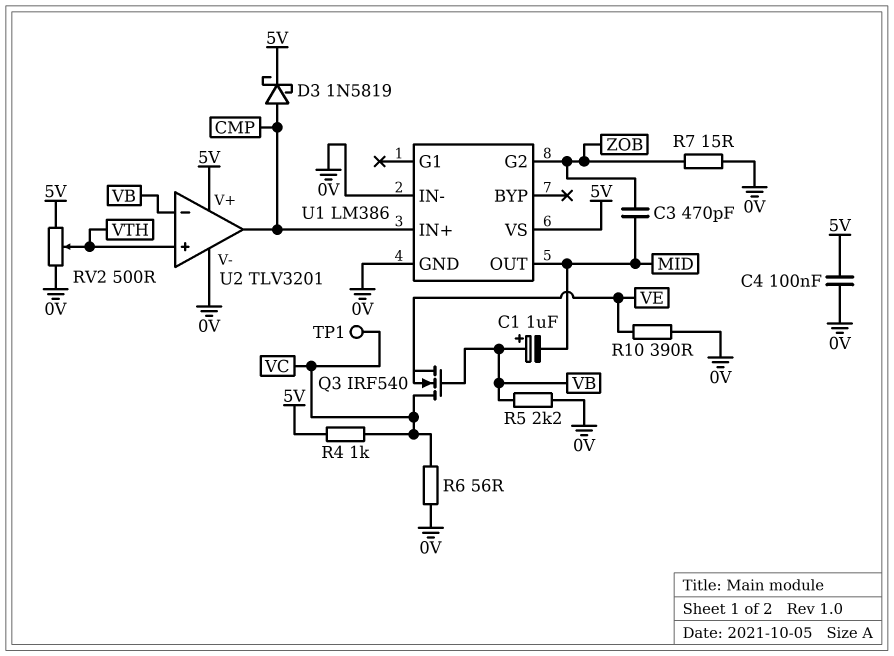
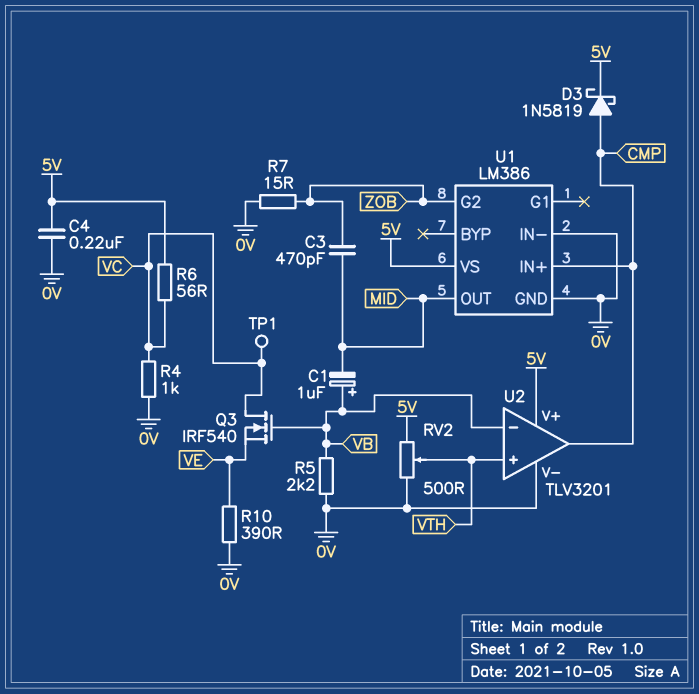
C4: 100nF (0V, 5V) -> 220nF (0V, 5V)
R4: 1k (5V, VC) -> 1k (0V, VC)
R6: 56 (0V, VC) -> 56 (5V, VC)

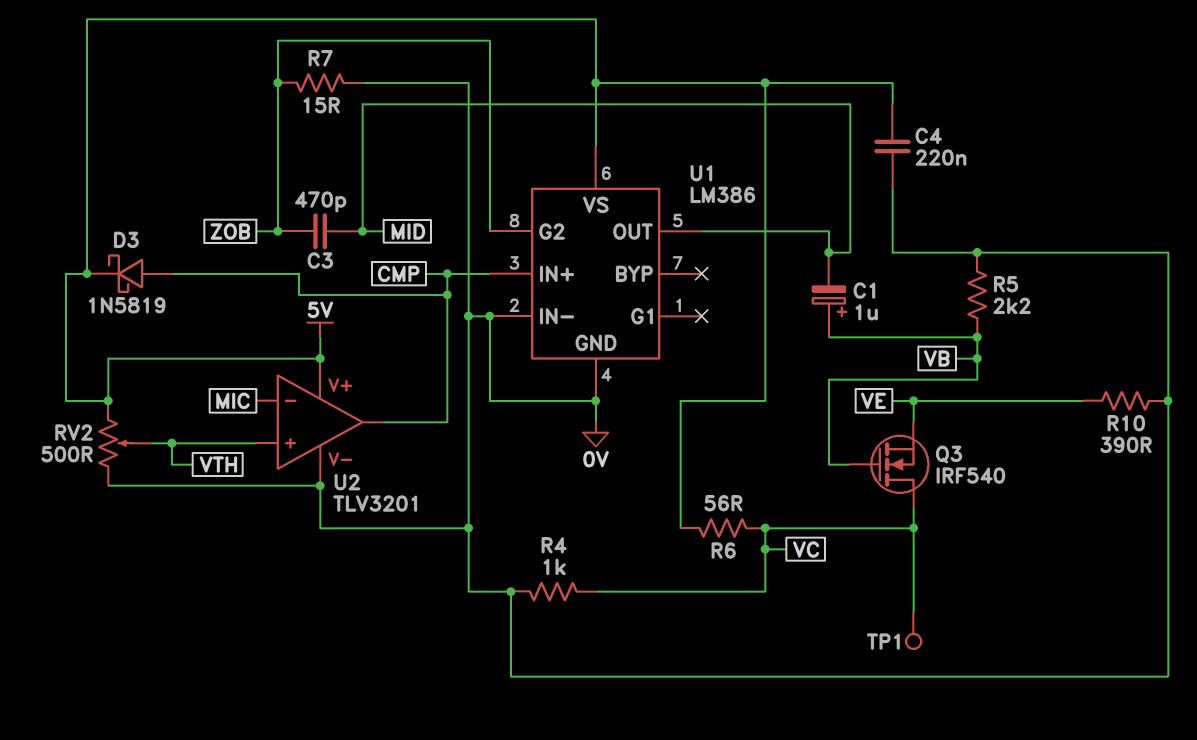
U2 pin in-: VB -> MIC

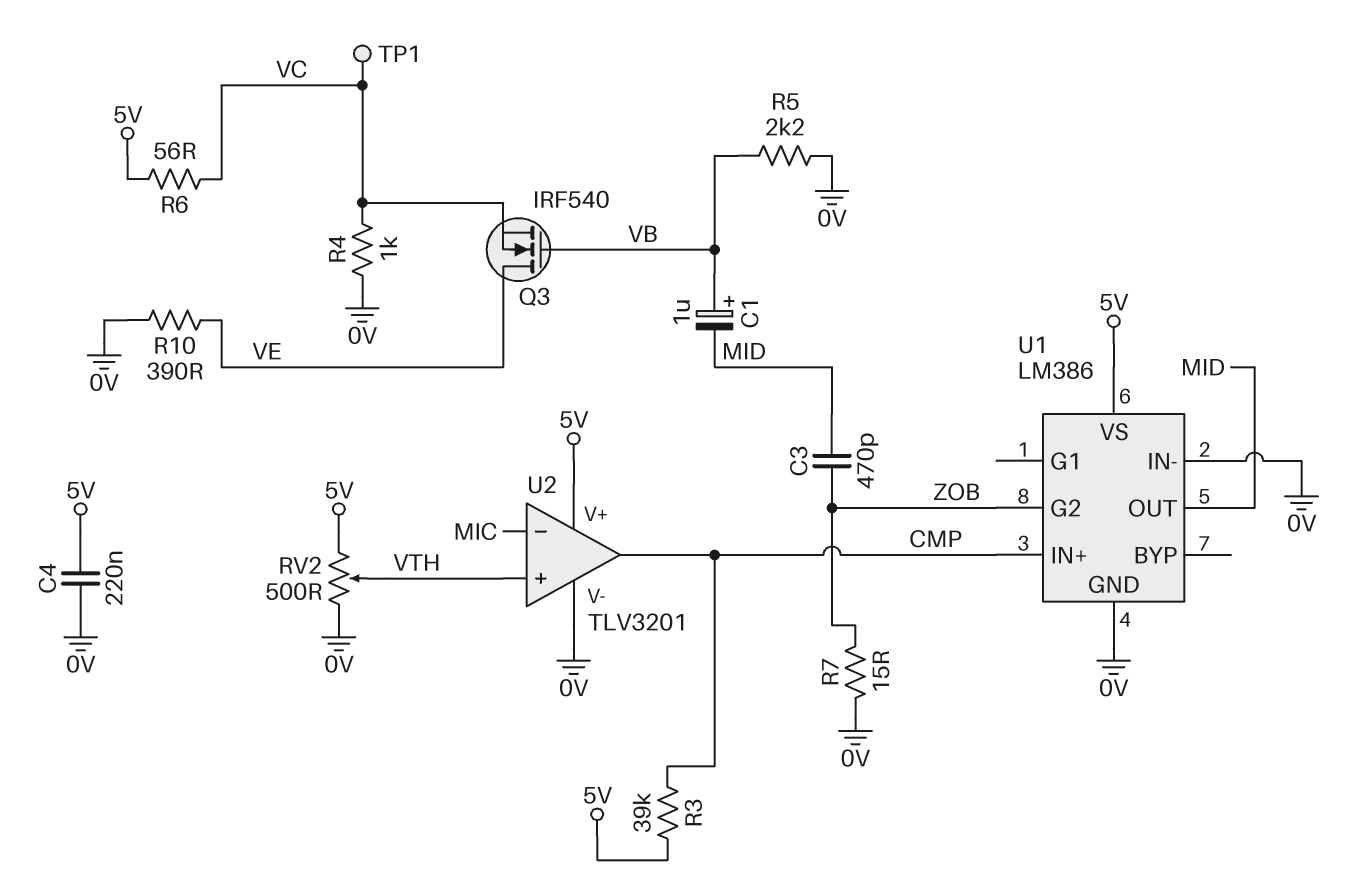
D3: schottky 1N5819 (A CMP, K 5V) -> none
Q3: NMOS IRF540 (G VB, D VC, S VE) -> NMOS IRF540 (G VB, D VE, S VC)
R3: none -> 39k (5V, CMP)

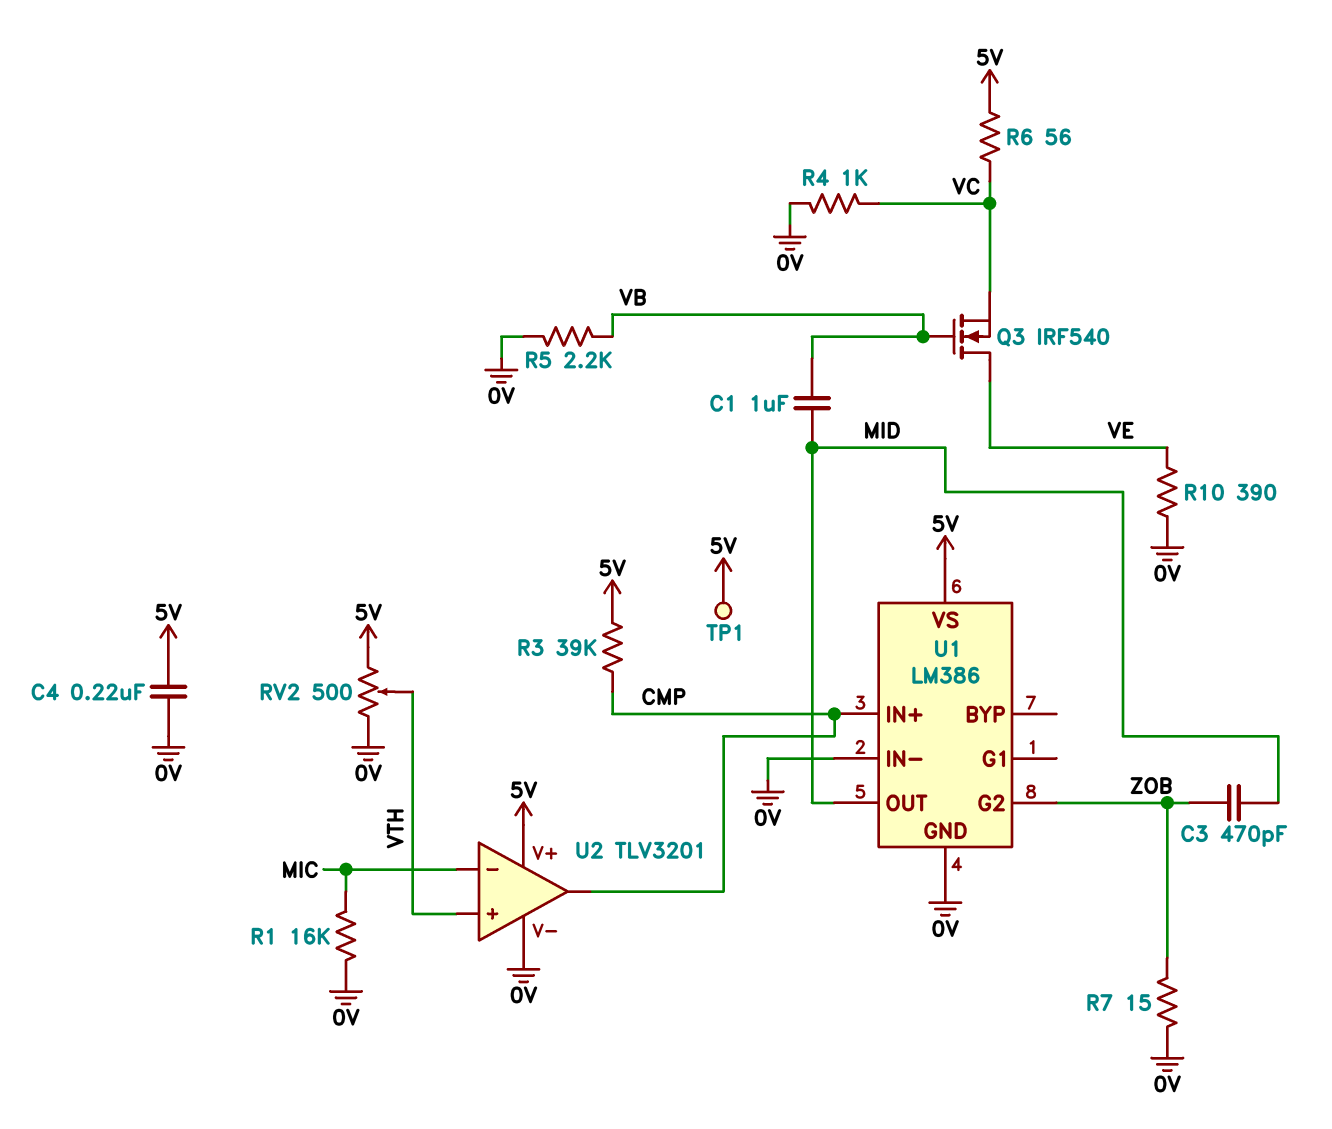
C1: 1uF (plus VB, minus MID) -> 1uF (MID, VB)
R1: none -> 16k (0V, MIC)
TP1: test point (VC) -> test point (5V)

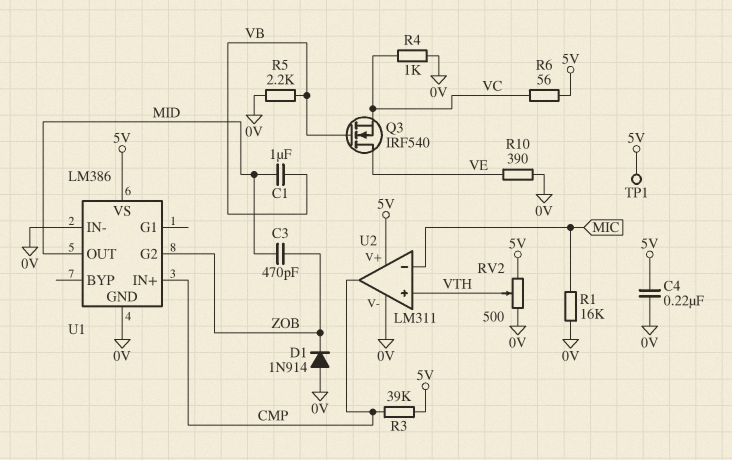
D1: none -> diode 1N914 (A 0V, K ZOB)
R7: 15 (0V, ZOB) -> none
U2: TLV3201 -> LM311

